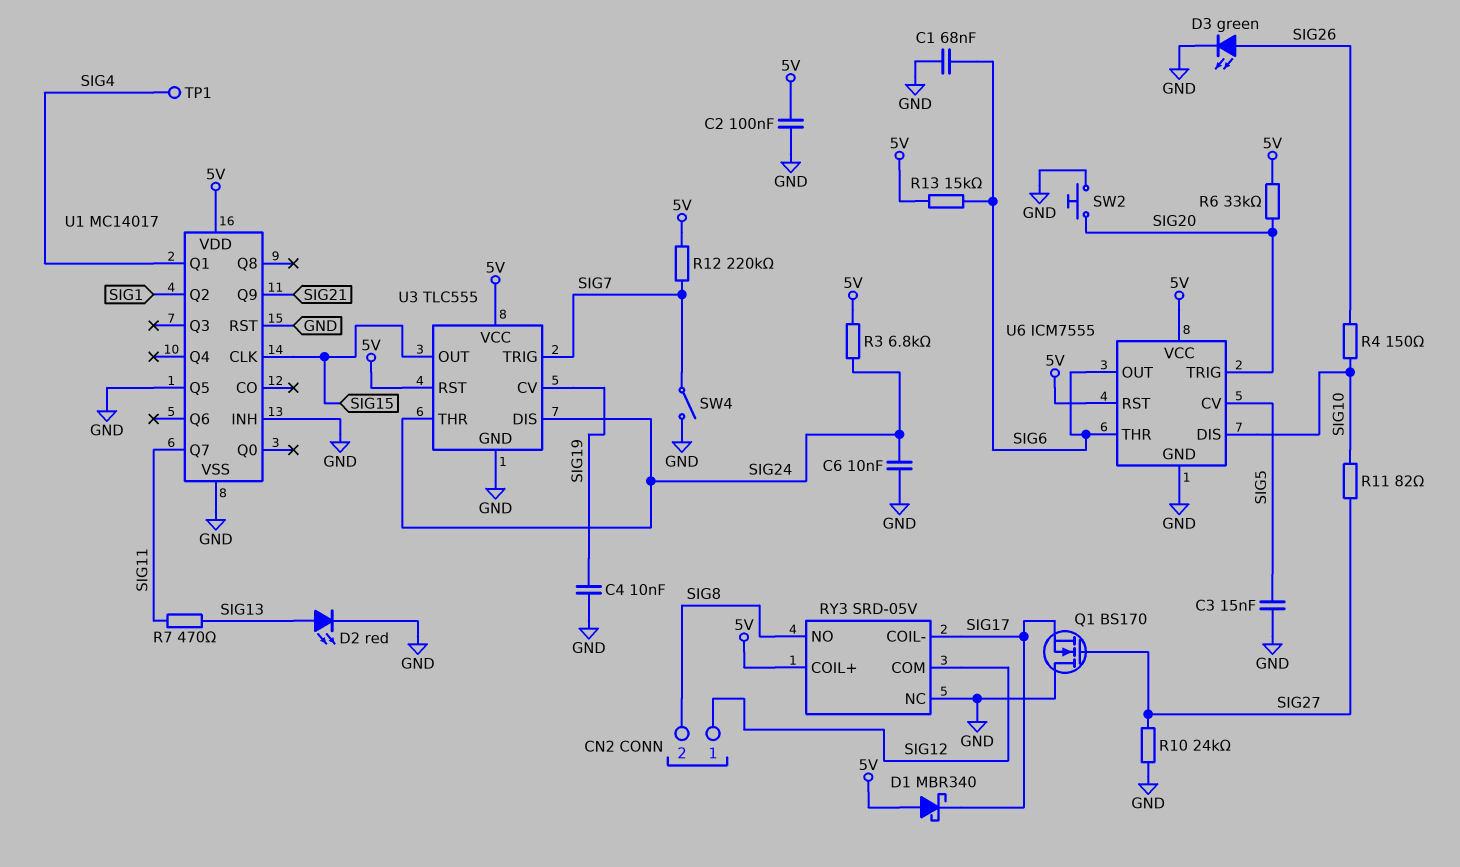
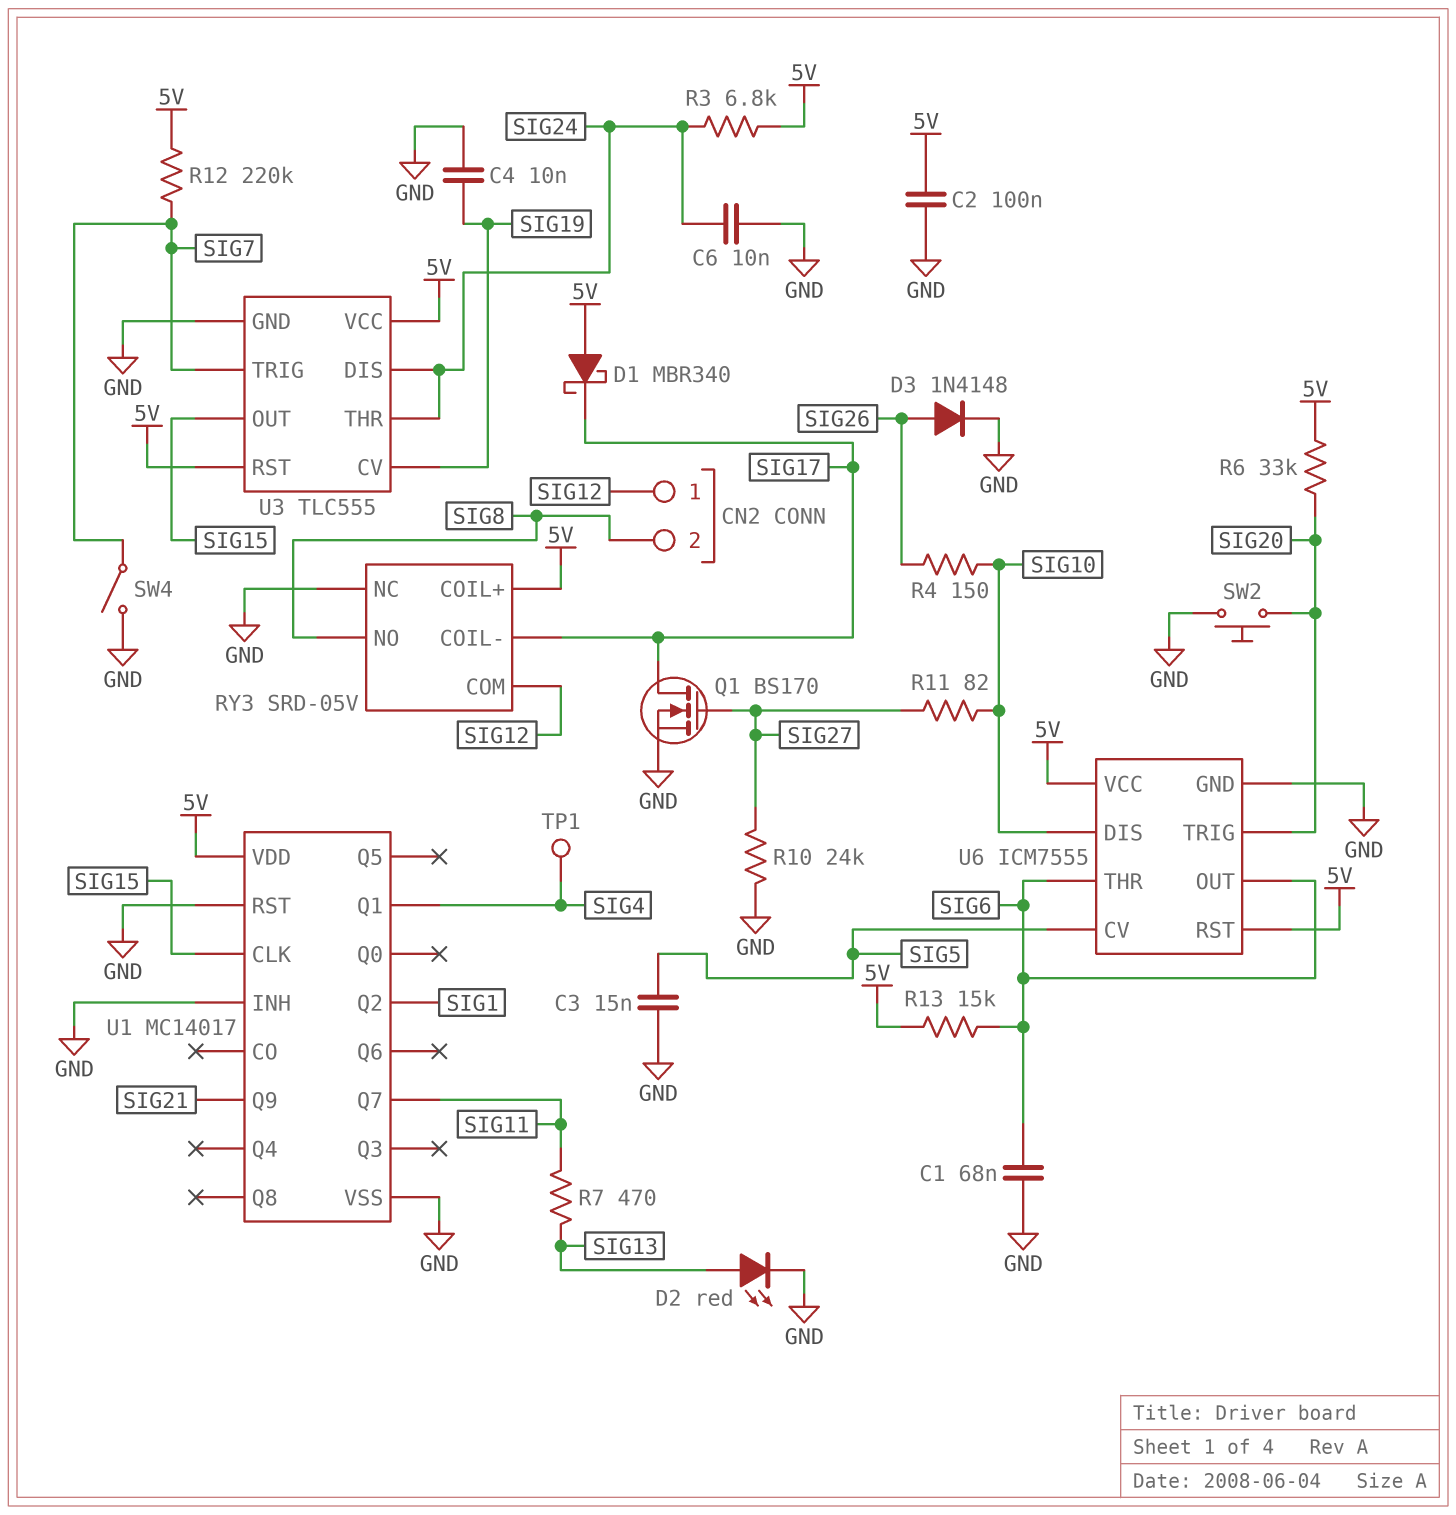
D3: LED green (A SIG26, K GND) -> diode 1N4148 (A SIG26, K GND)
Q1: NMOS BS170 (G SIG27, D GND, S SIG17) -> NMOS BS170 (G SIG27, D SIG17, S GND)
U1 pin Q5: GND -> none

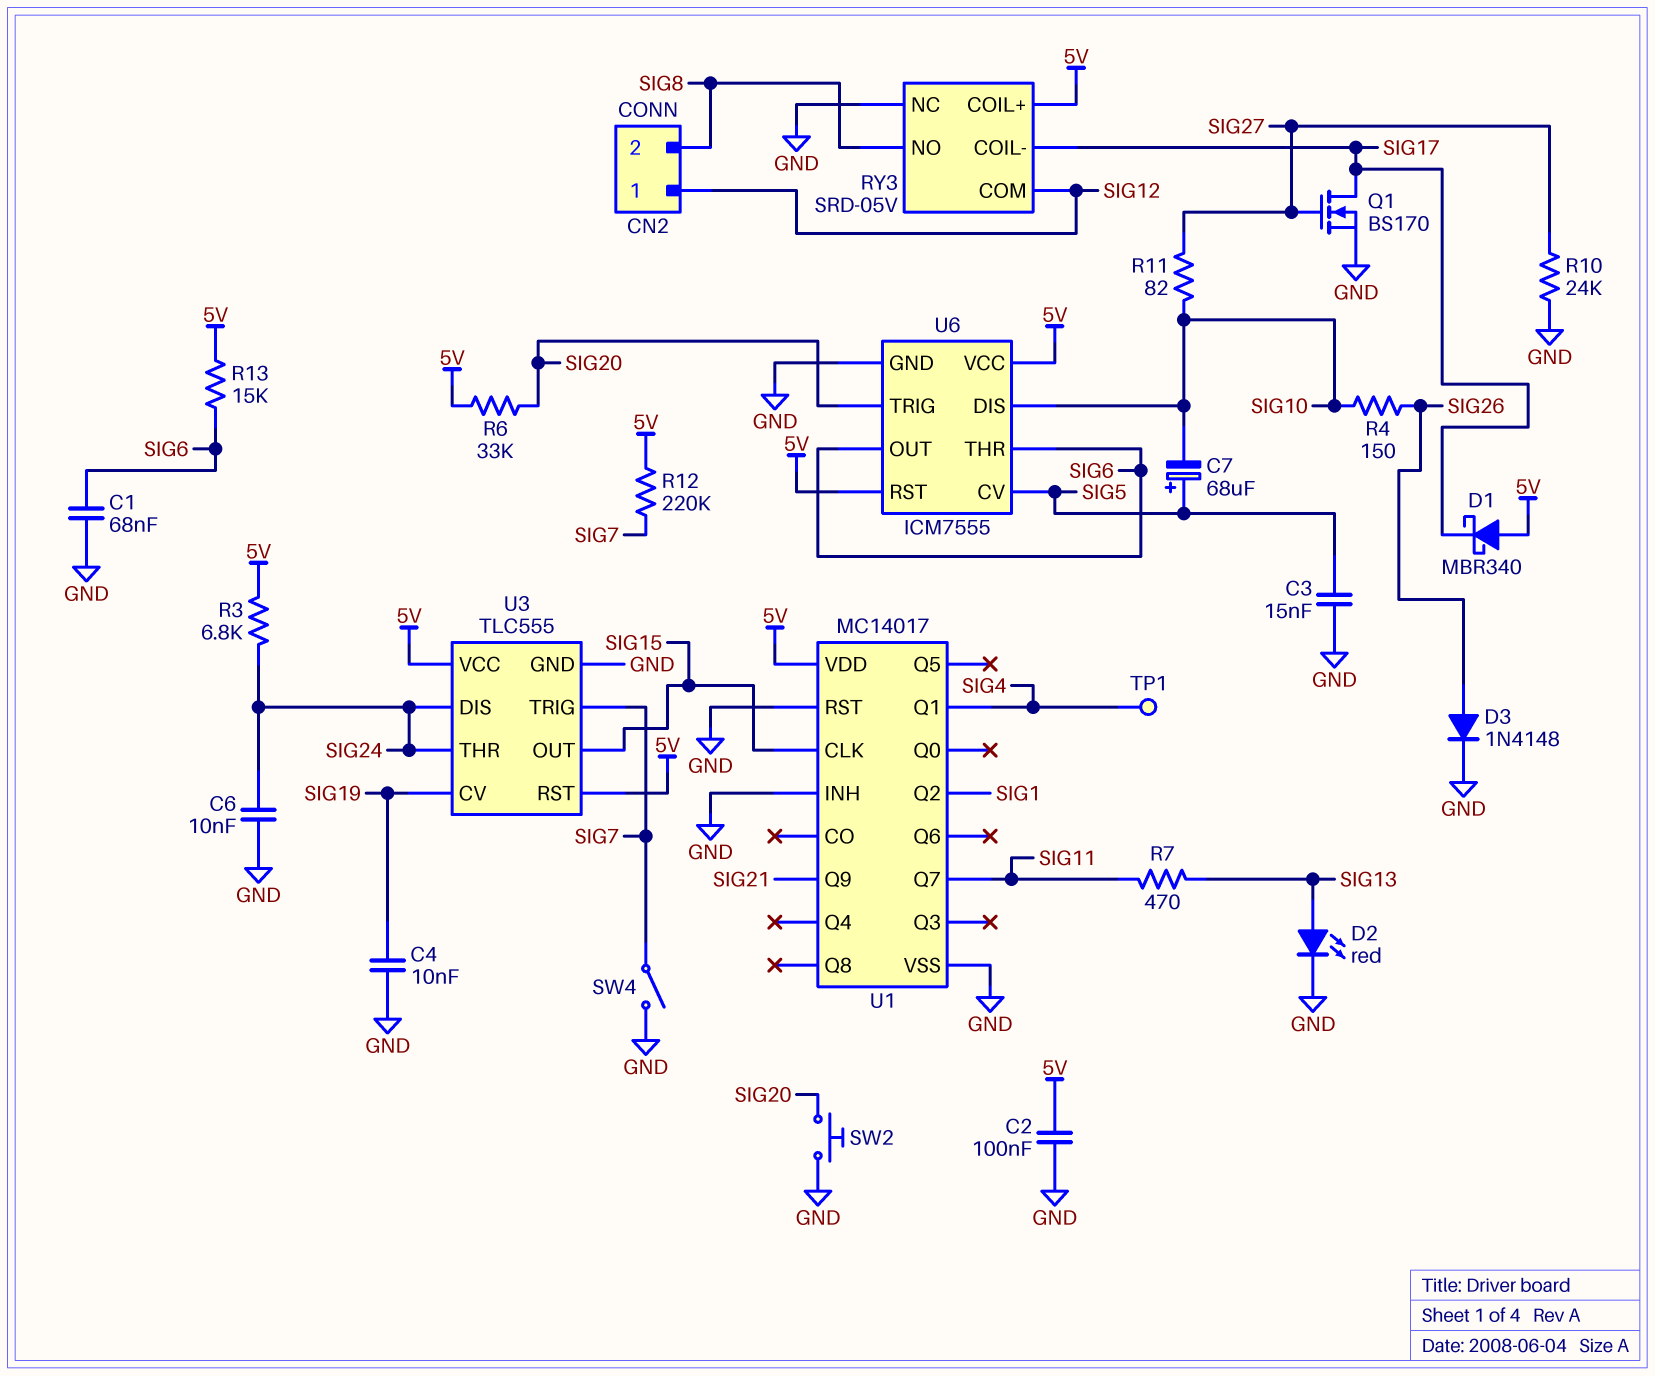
C7: none -> 68uF (plus SIG5, minus SIG10)

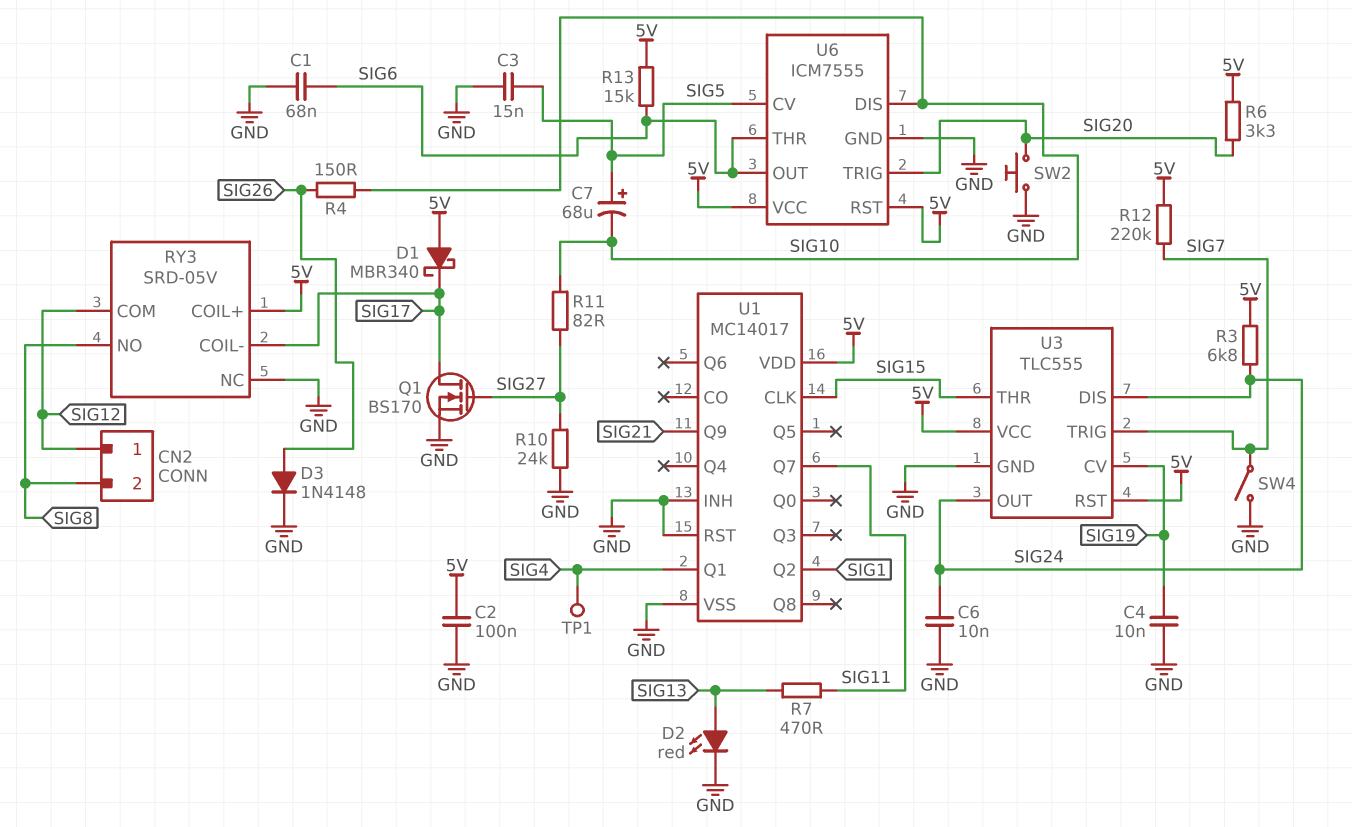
R6: 33k (5V, SIG20) -> 3.3k (5V, SIG20)
U3 pin OUT: SIG15 -> SIG24
U3 pin THR: SIG24 -> SIG15

